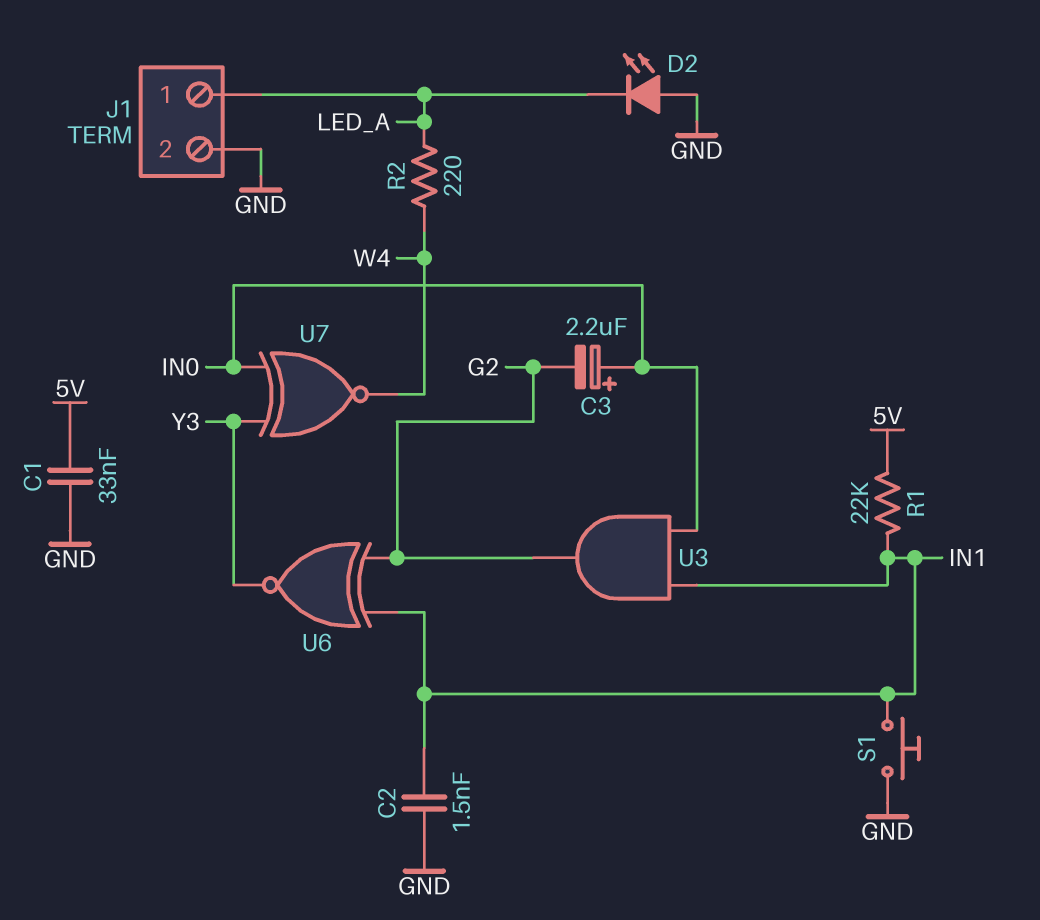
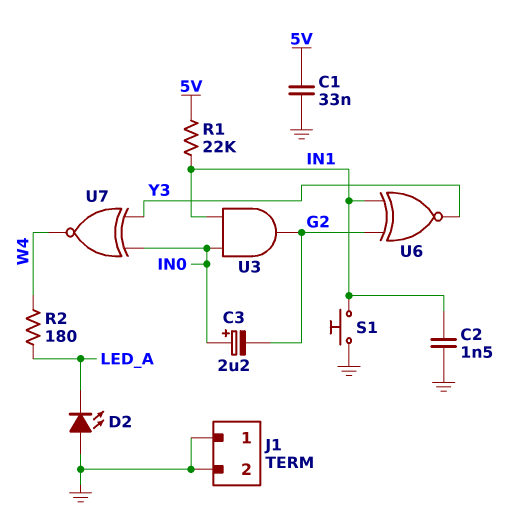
J1 pin 1: LED_A -> GND
R2: 220 (LED_A, W4) -> 180 (LED_A, W4)

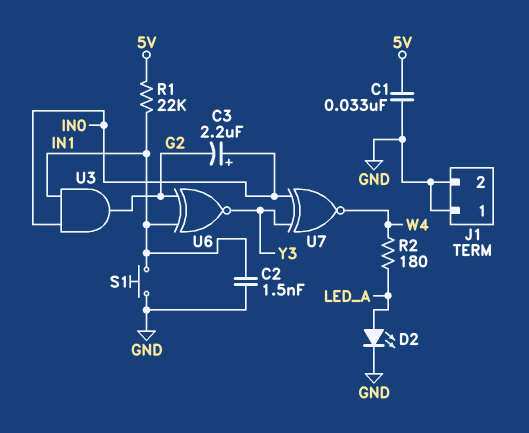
D2: LED (A GND, K LED_A) -> LED (A LED_A, K GND)

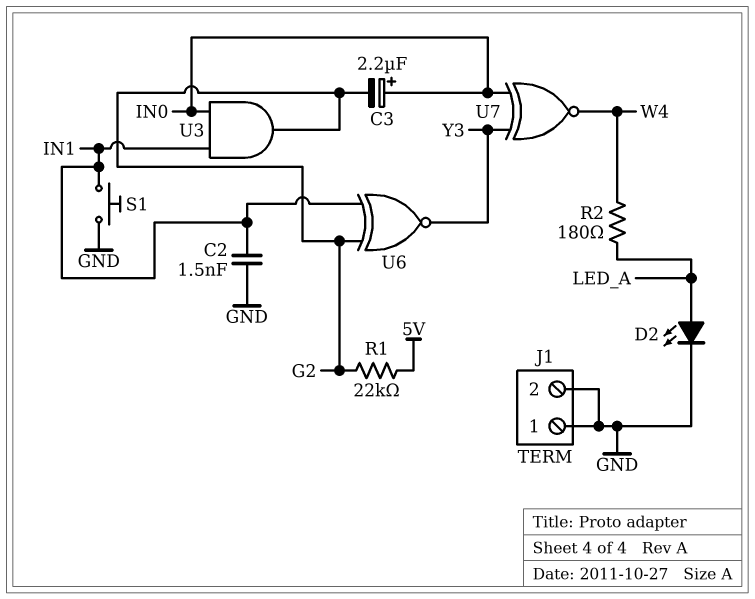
C1: 33nF (5V, GND) -> none
R1: 22k (5V, IN1) -> 22k (5V, G2)

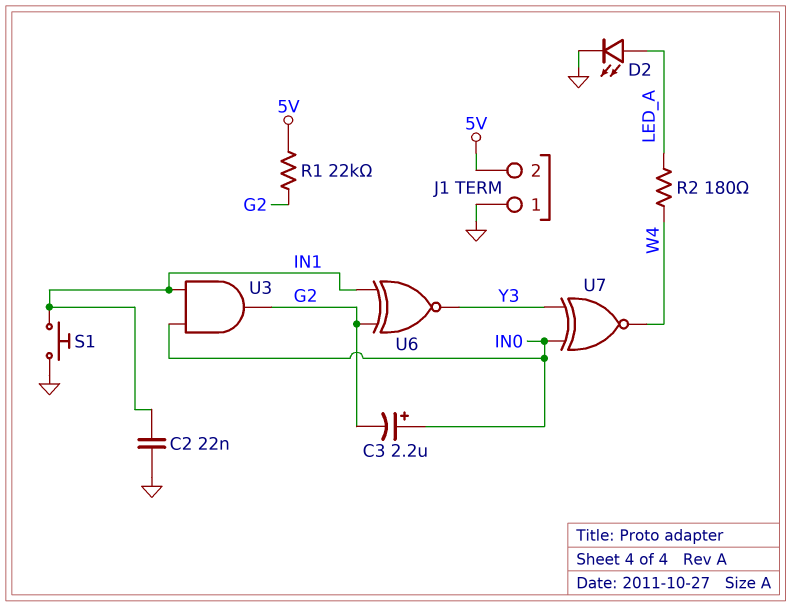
C2: 1.5nF (GND, IN1) -> 22nF (GND, IN1)
J1 pin 2: GND -> 5V

